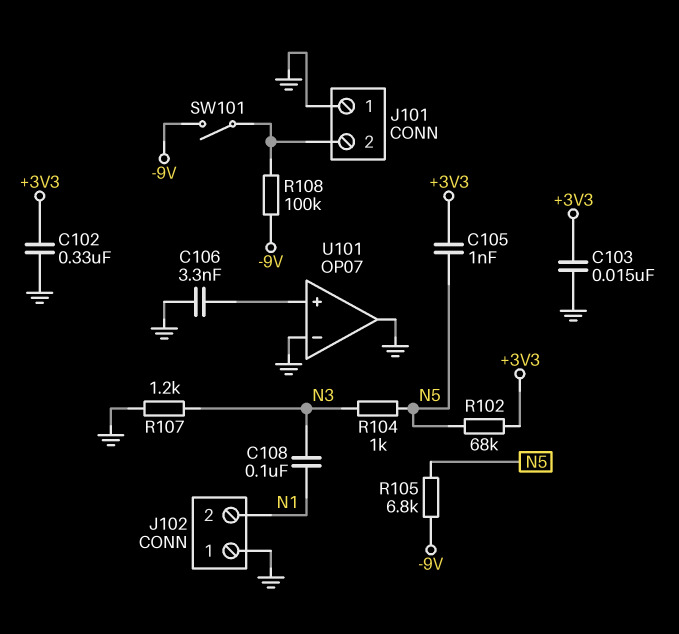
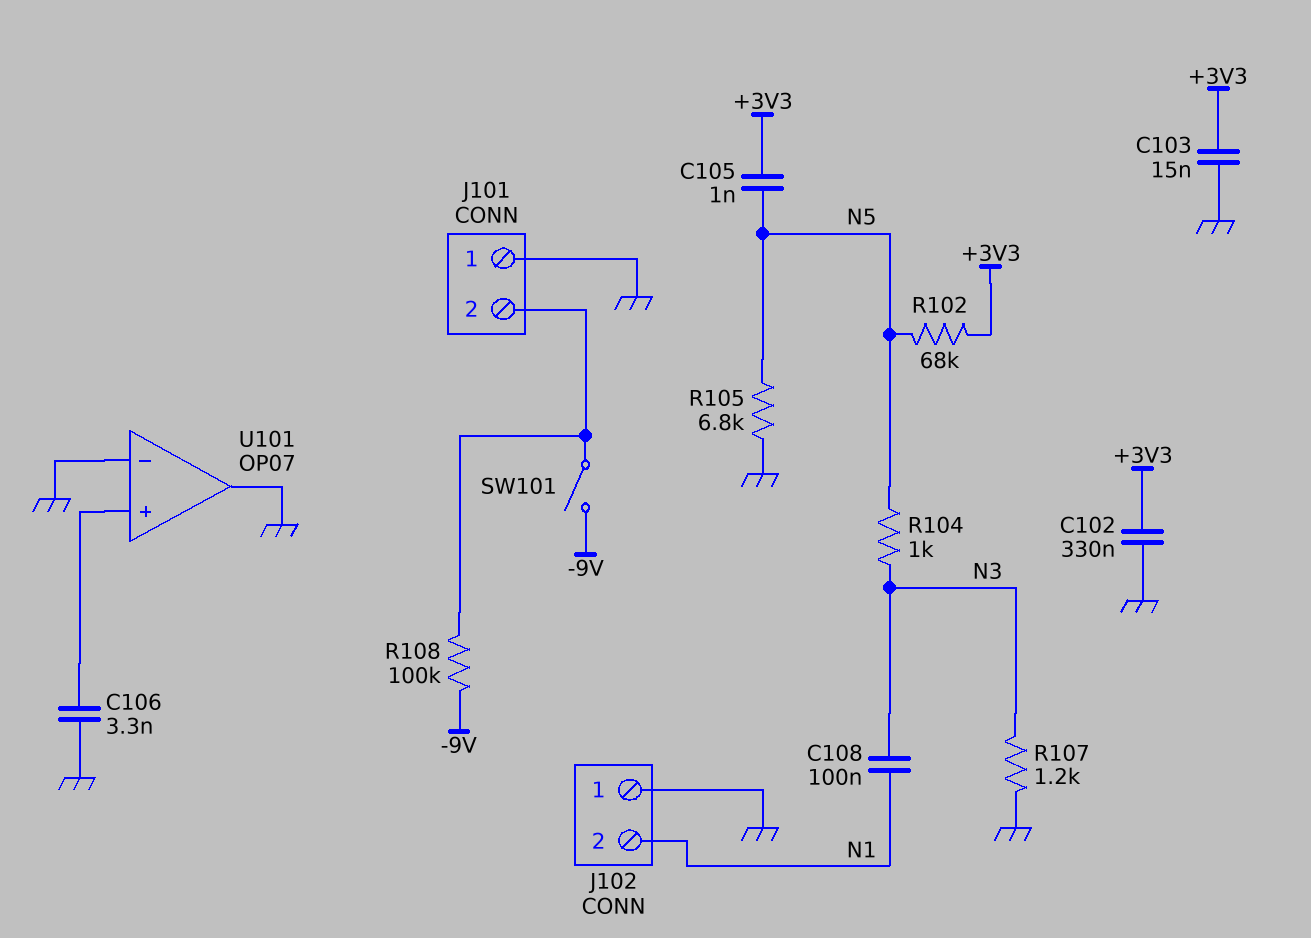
R105: 6.8k (-9V, N5) -> 6.8k (GND, N5)

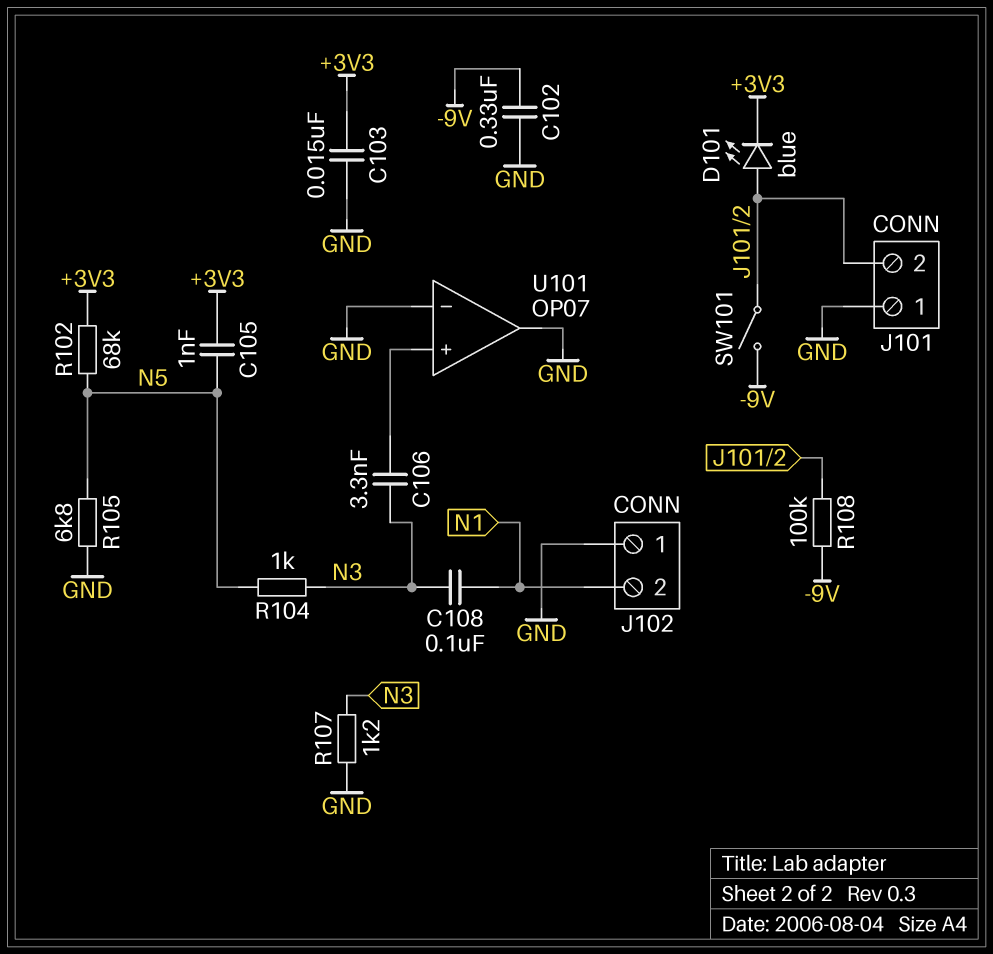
C102: 330nF (+3V3, GND) -> 330nF (-9V, GND)
C106: 3.3nF (GND, U101/in+) -> 3.3nF (N3, U101/in+)
D101: none -> LED blue (A J101/2, K +3V3)

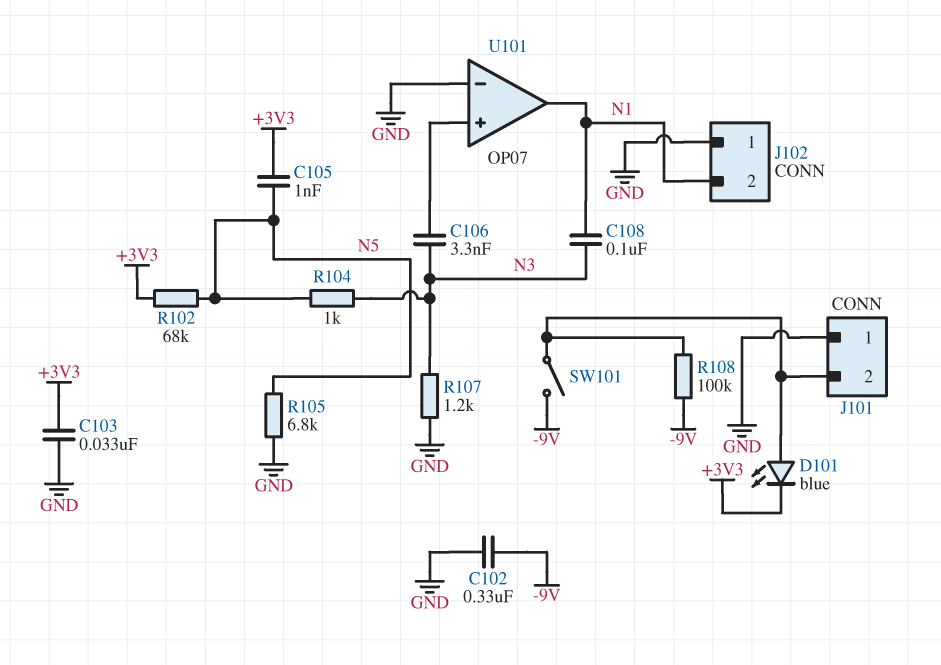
C103: 15nF (+3V3, GND) -> 33nF (+3V3, GND)
U101 pin out: GND -> N1

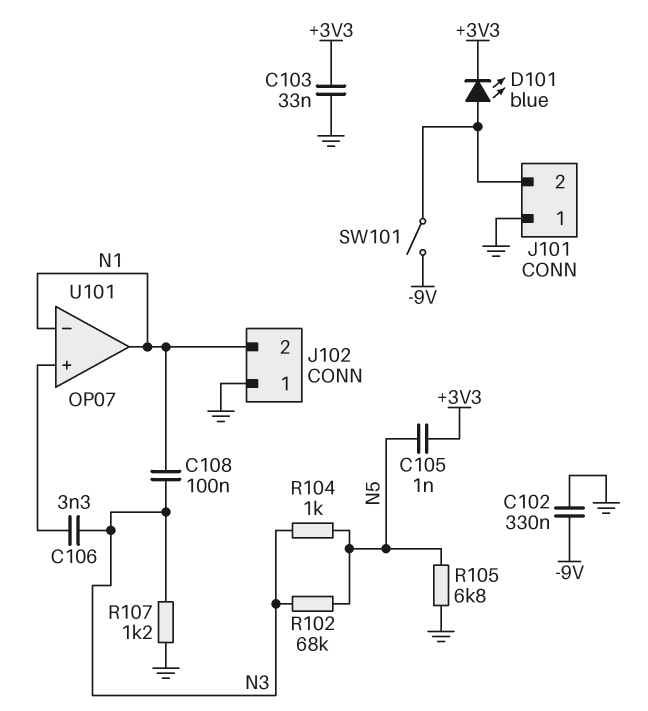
R102: 68k (+3V3, N5) -> 68k (N3, N5)
R108: 100k (-9V, J101/2) -> none
U101 pin in-: GND -> N1

